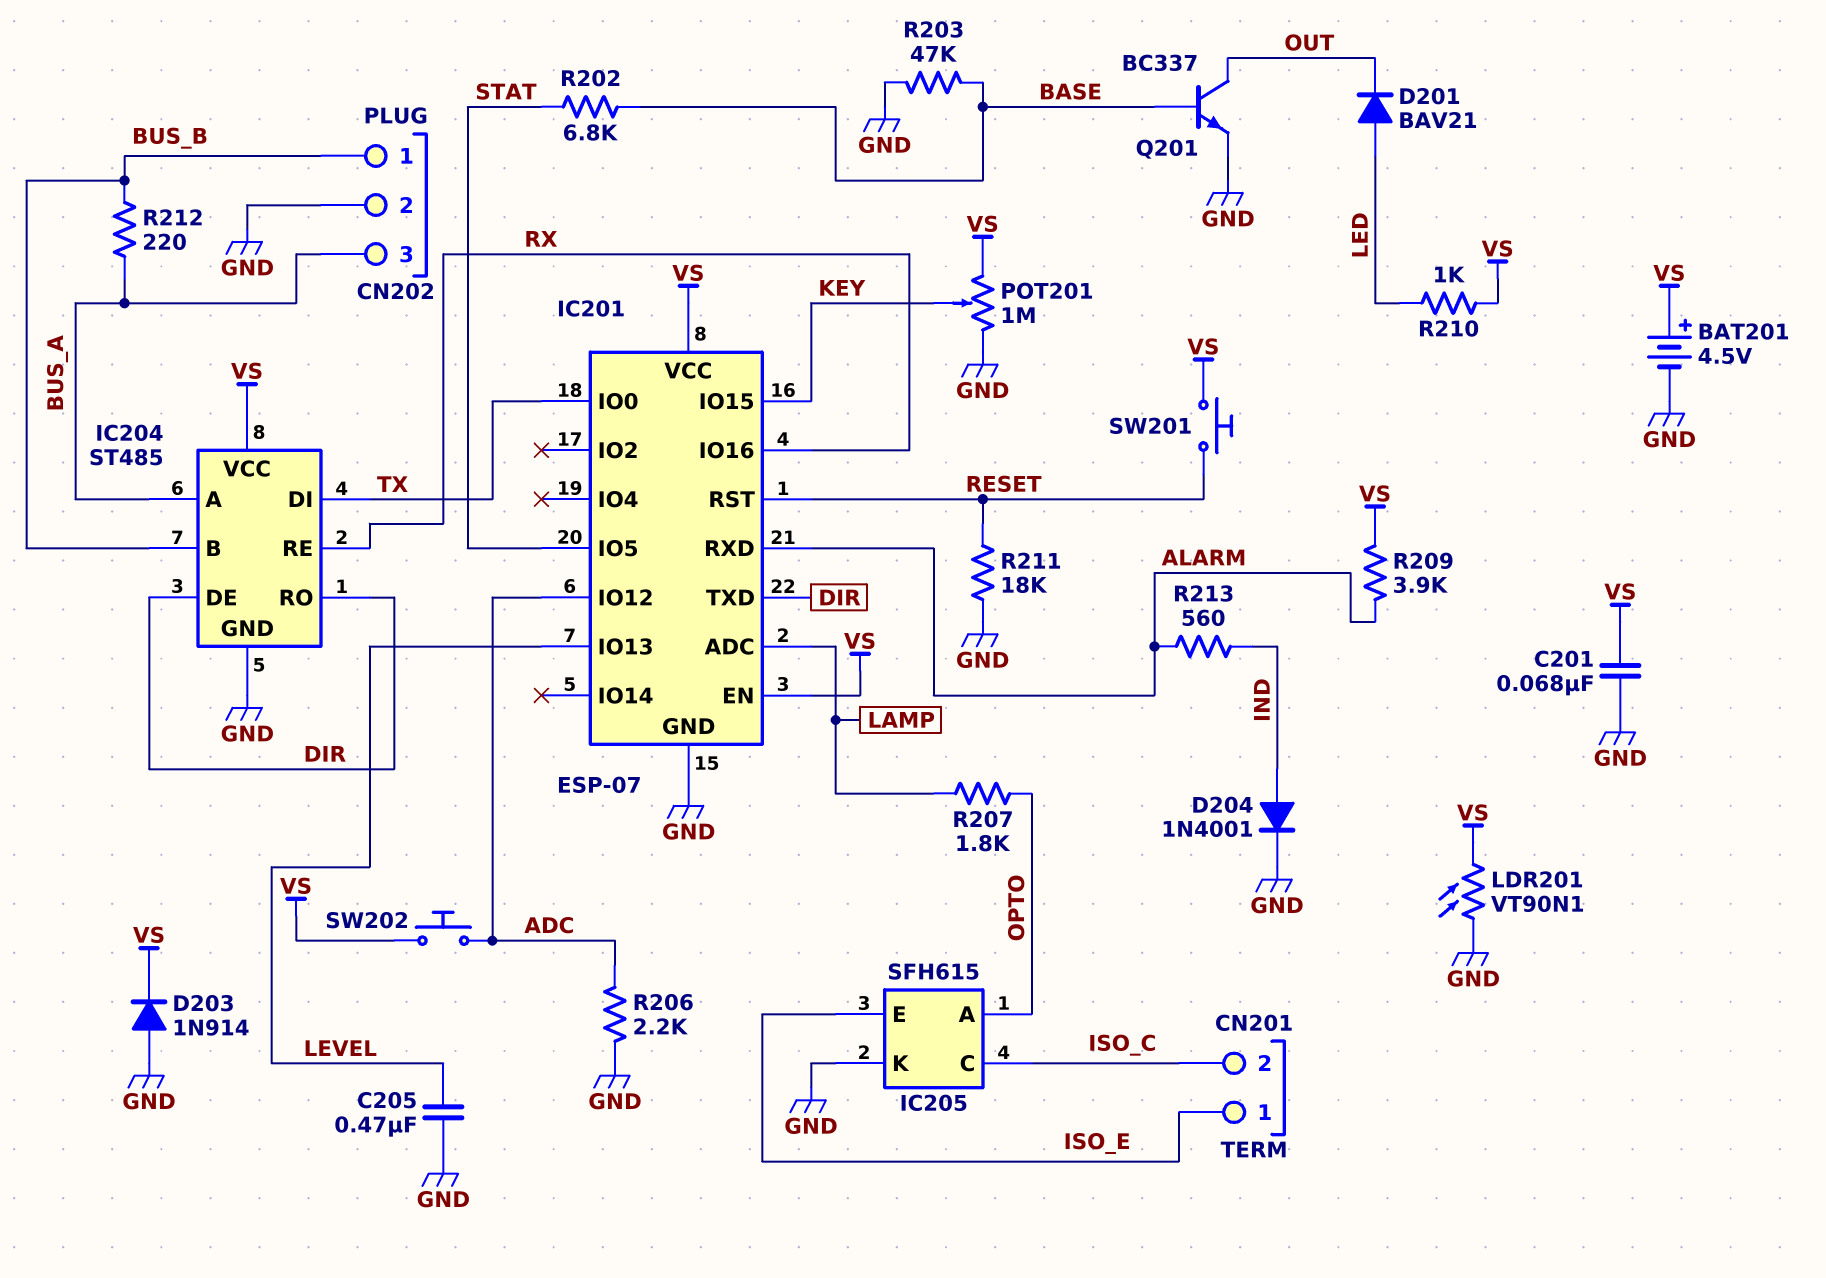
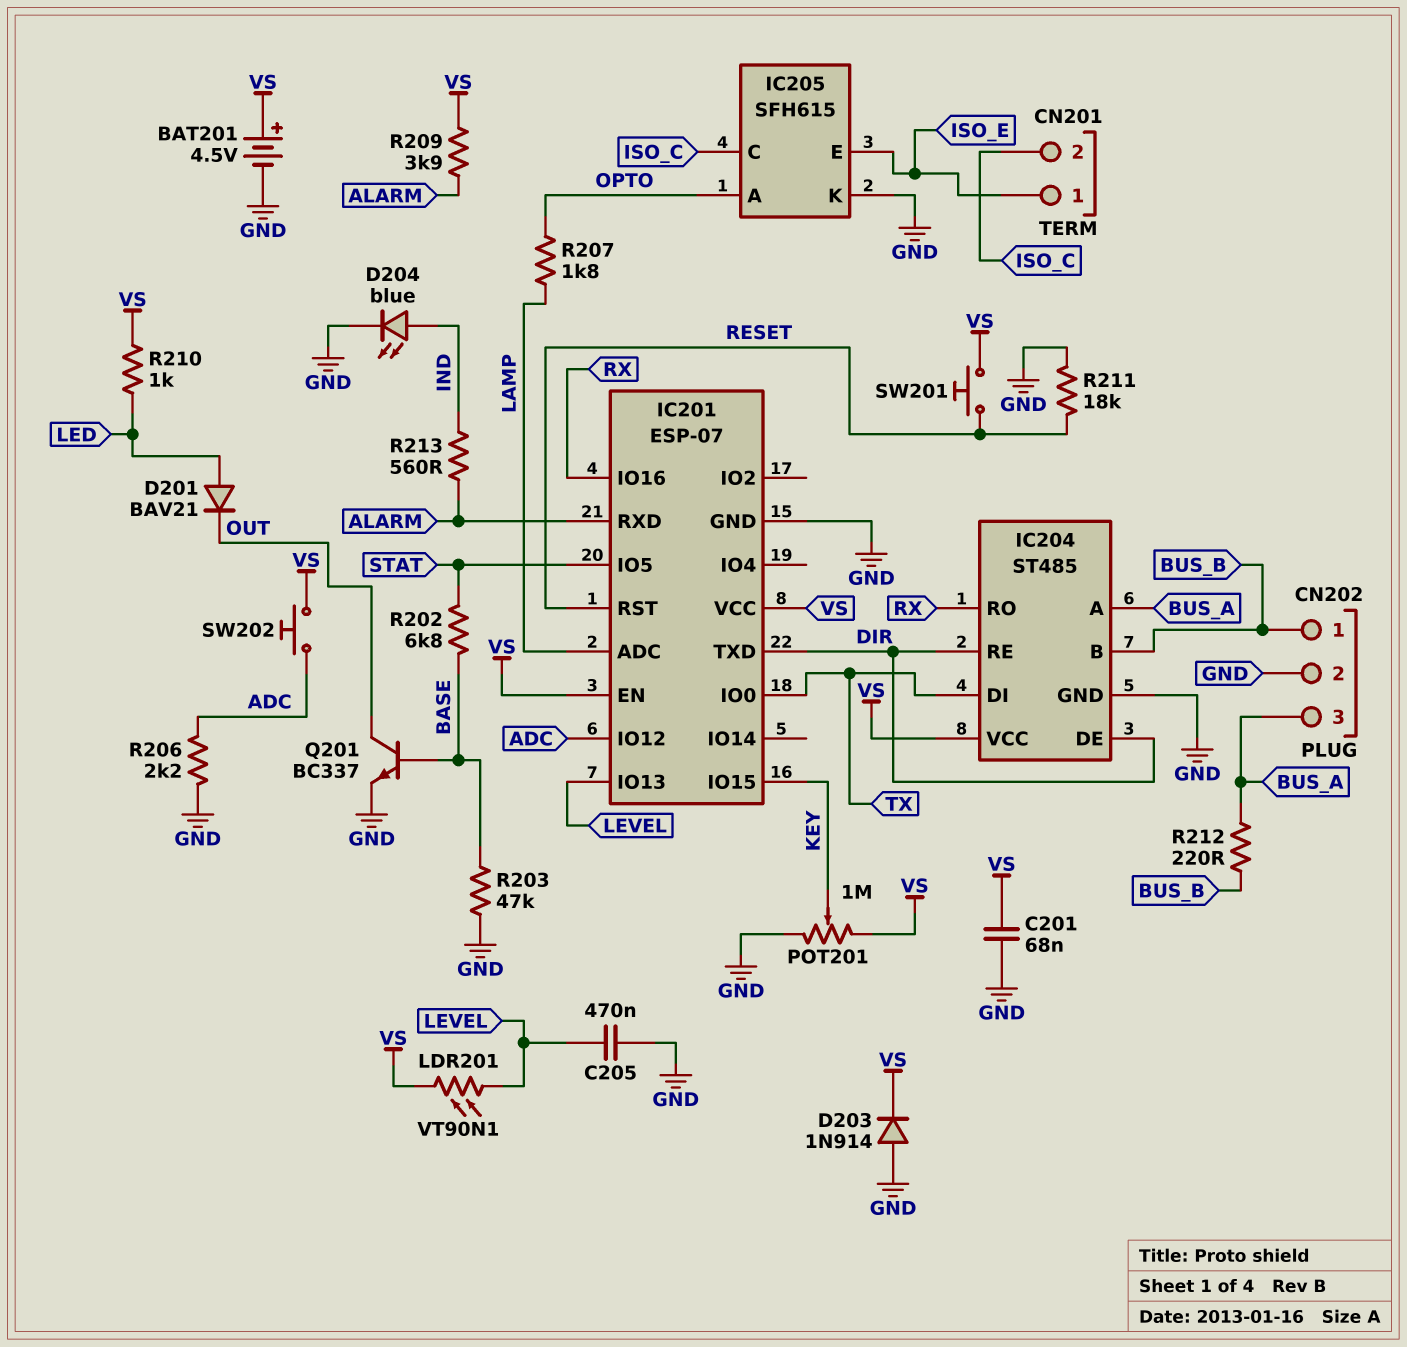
D204: diode 1N4001 (A IND, K GND) -> LED blue (A IND, K GND)
IC204 pin RE: RX -> DIR
IC204 pin RO: DIR -> RX
LDR201: VT90N1 (GND, VS) -> VT90N1 (LEVEL, VS)

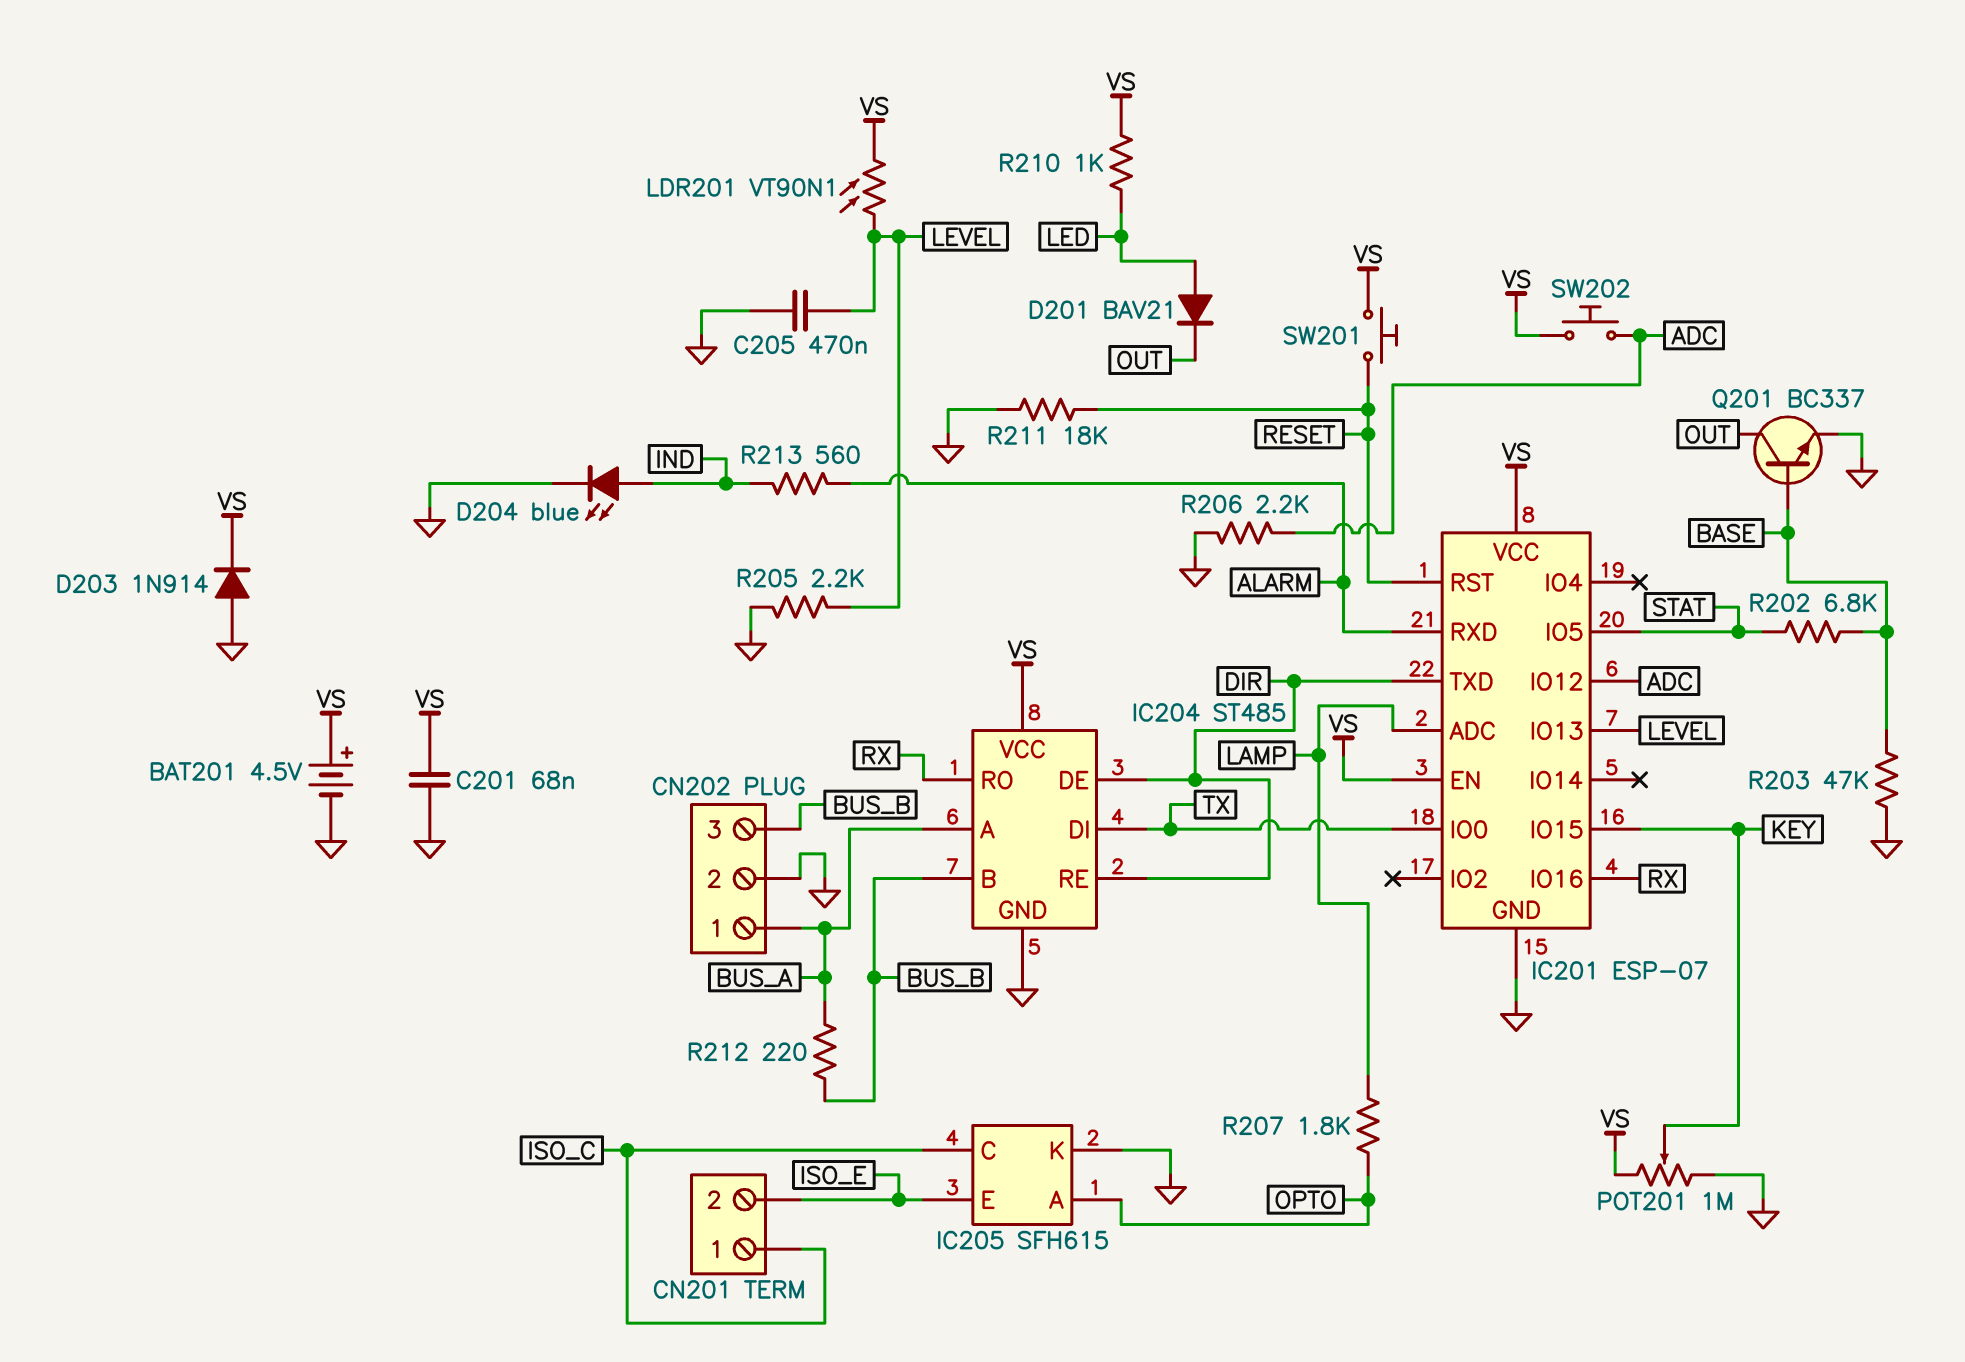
CN201 pin 1: ISO_E -> ISO_C
CN201 pin 2: ISO_C -> ISO_E
CN202 pin 1: BUS_B -> BUS_A
CN202 pin 3: BUS_A -> BUS_B
R205: none -> 2.2k (GND, LEVEL)
R209: 3.9k (ALARM, VS) -> none

